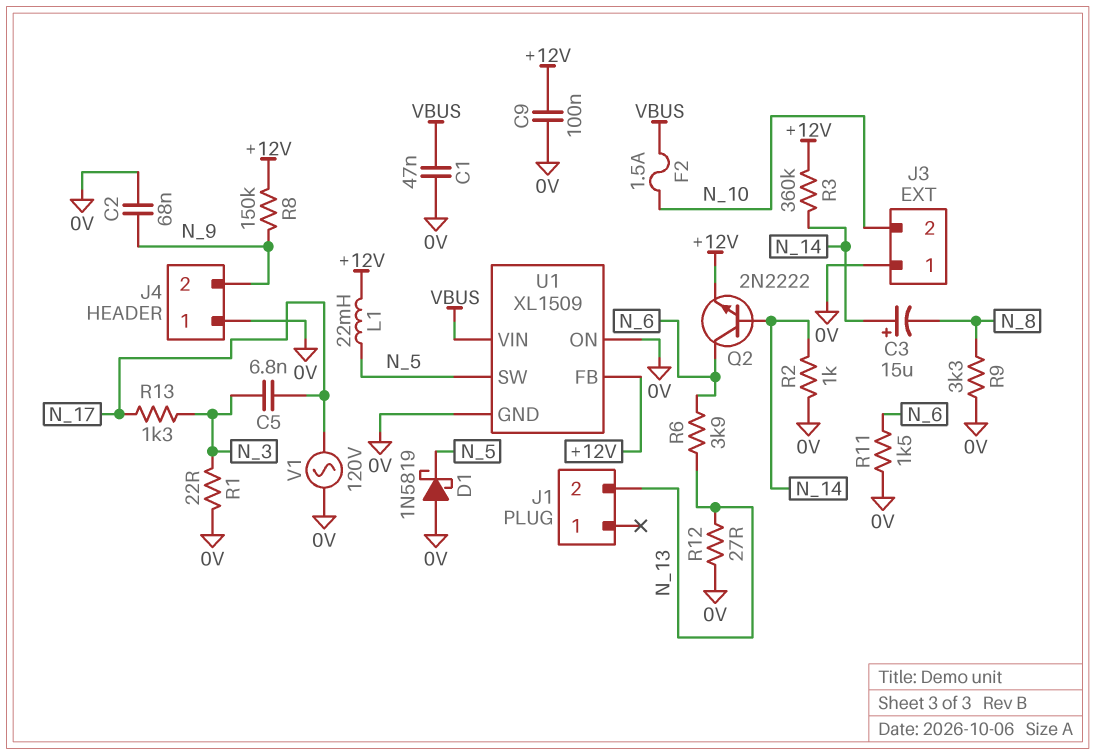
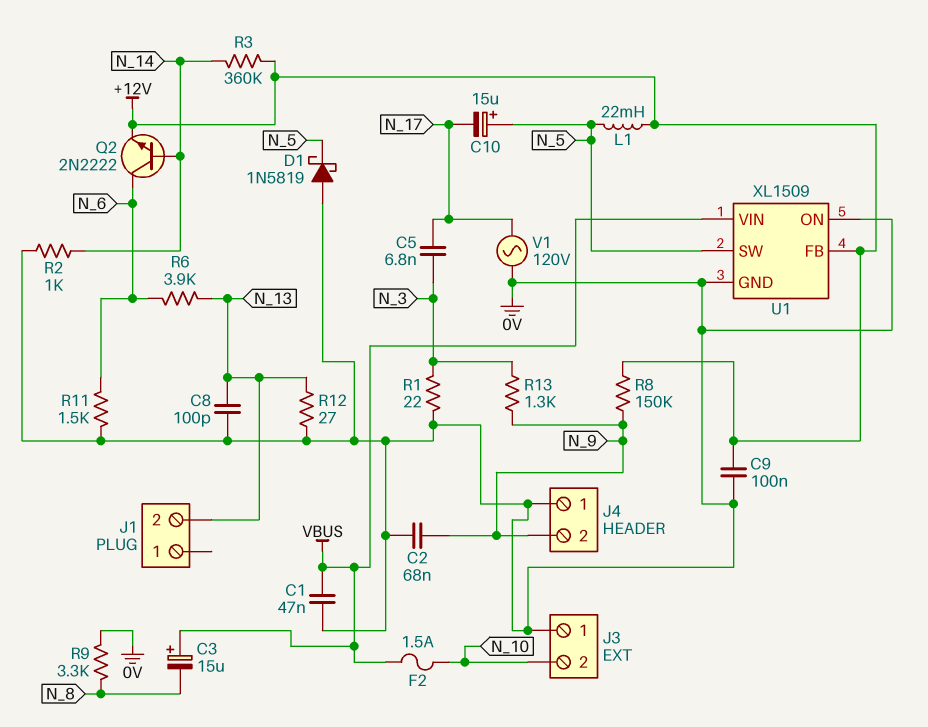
C3: 15uF (plus N_14, minus N_8) -> 15uF (plus VBUS, minus N_8)
C8: none -> 100pF (0V, N_13)
C10: none -> 15uF (plus N_5, minus N_17)
R13: 1.3k (N_3, N_17) -> 1.3k (N_3, N_9)

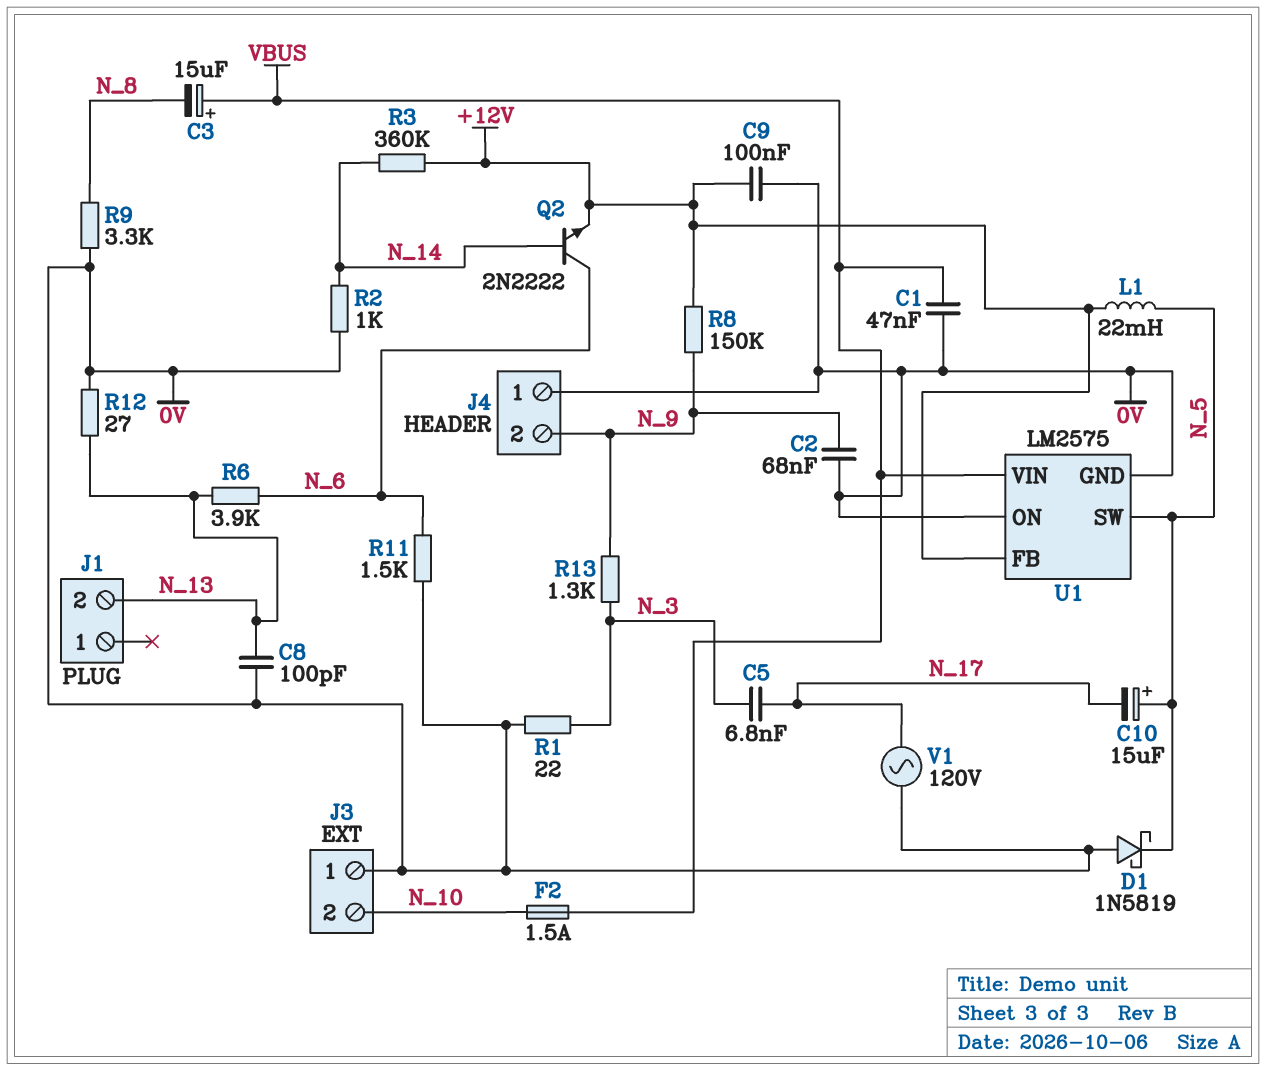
U1: XL1509 -> LM2575

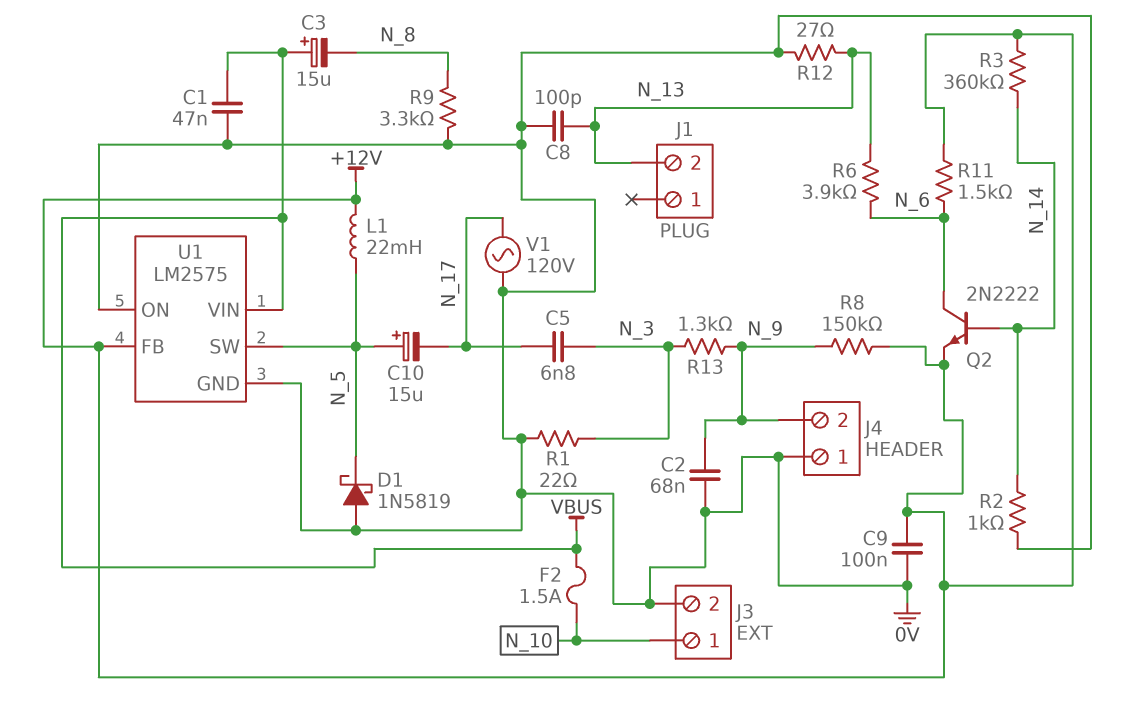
J3 pin 1: 0V -> N_10
J3 pin 2: N_10 -> 0V
R11: 1.5k (0V, N_6) -> 1.5k (+12V, N_6)

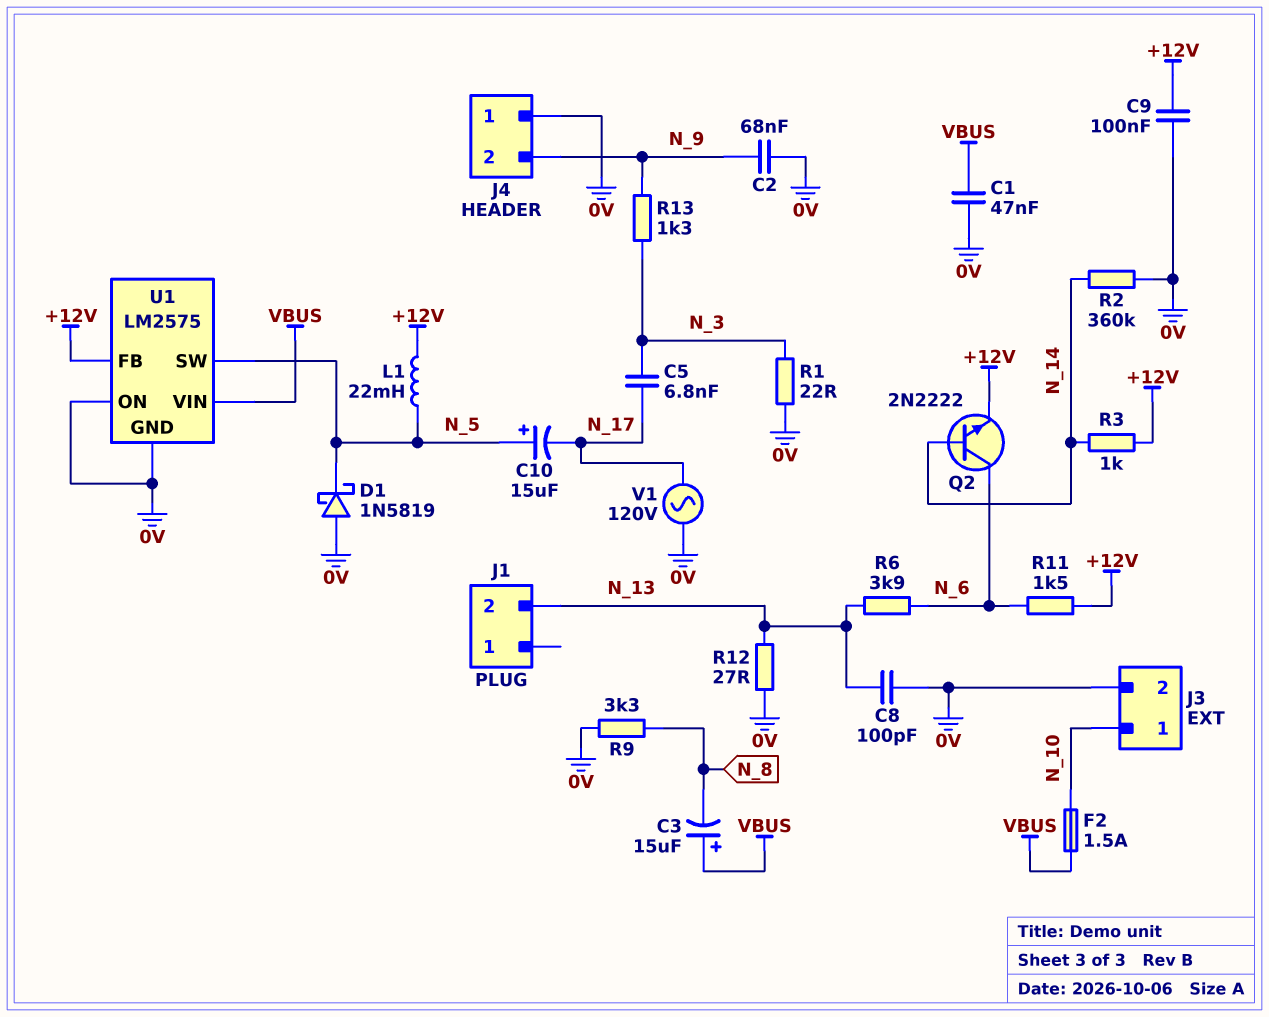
R2: 1k (0V, N_14) -> 360k (0V, N_14)
R3: 360k (+12V, N_14) -> 1k (+12V, N_14)
R8: 150k (+12V, N_9) -> none

